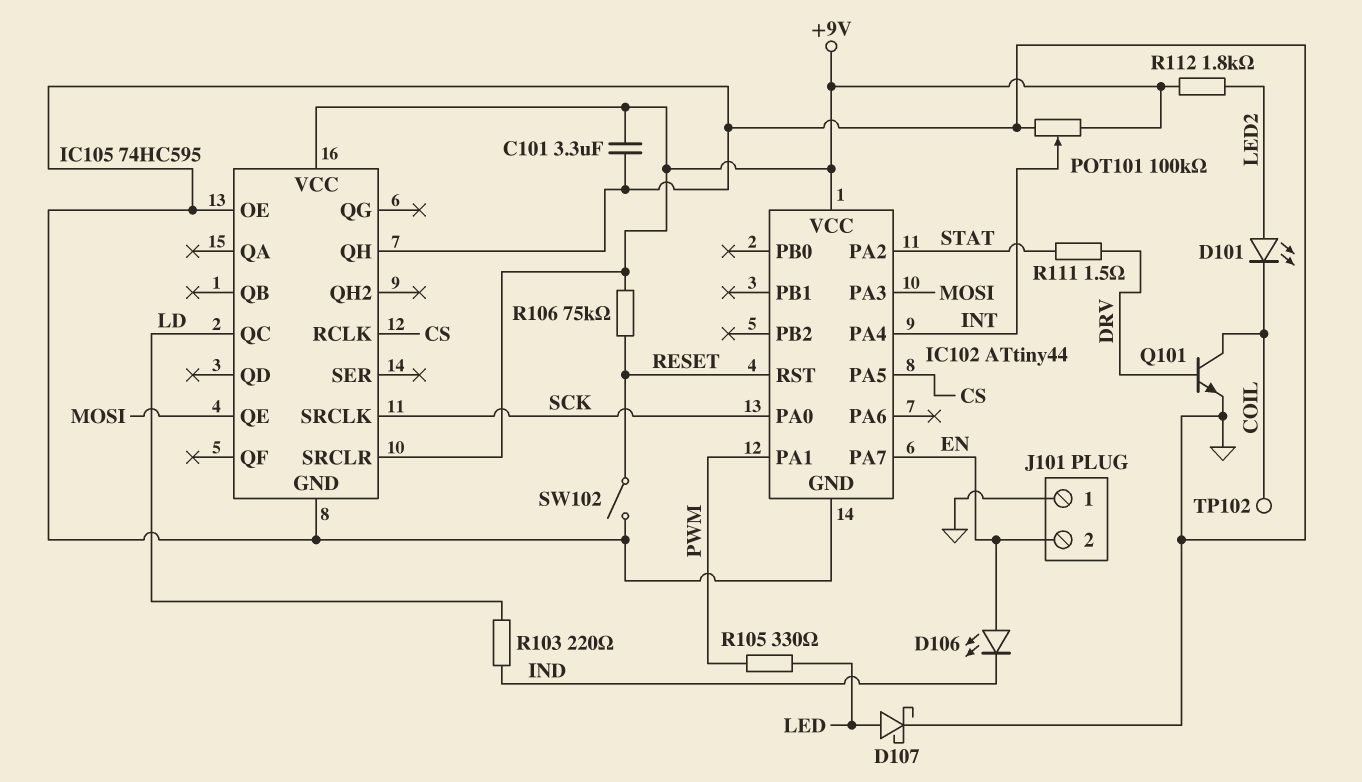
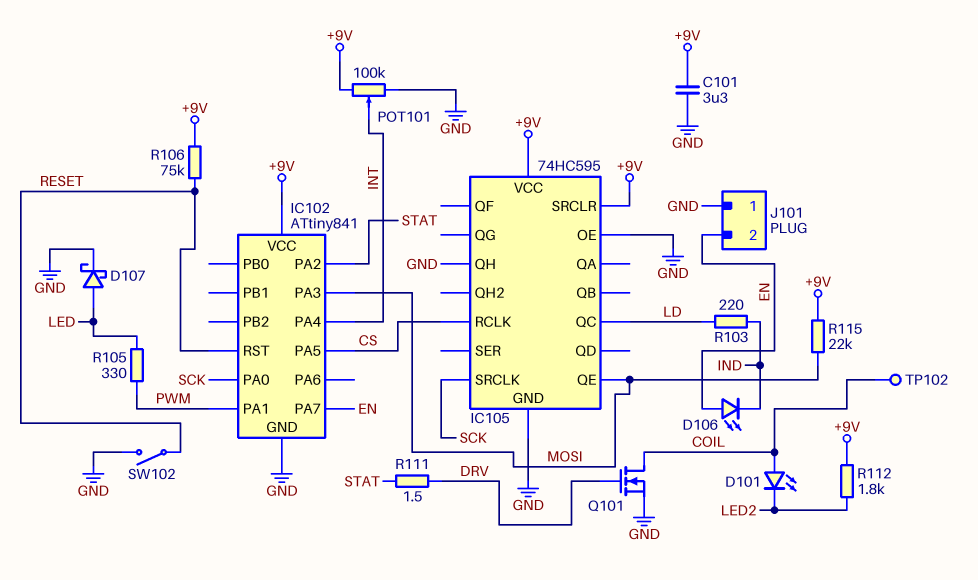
D101: LED (A LED2, K COIL) -> LED (A COIL, K LED2)
IC102: ATtiny44 -> ATtiny841
Q101: NPN (B DRV, C COIL, E GND) -> NMOS (G DRV, D COIL, S GND)
R115: none -> 22k (+9V, MOSI)

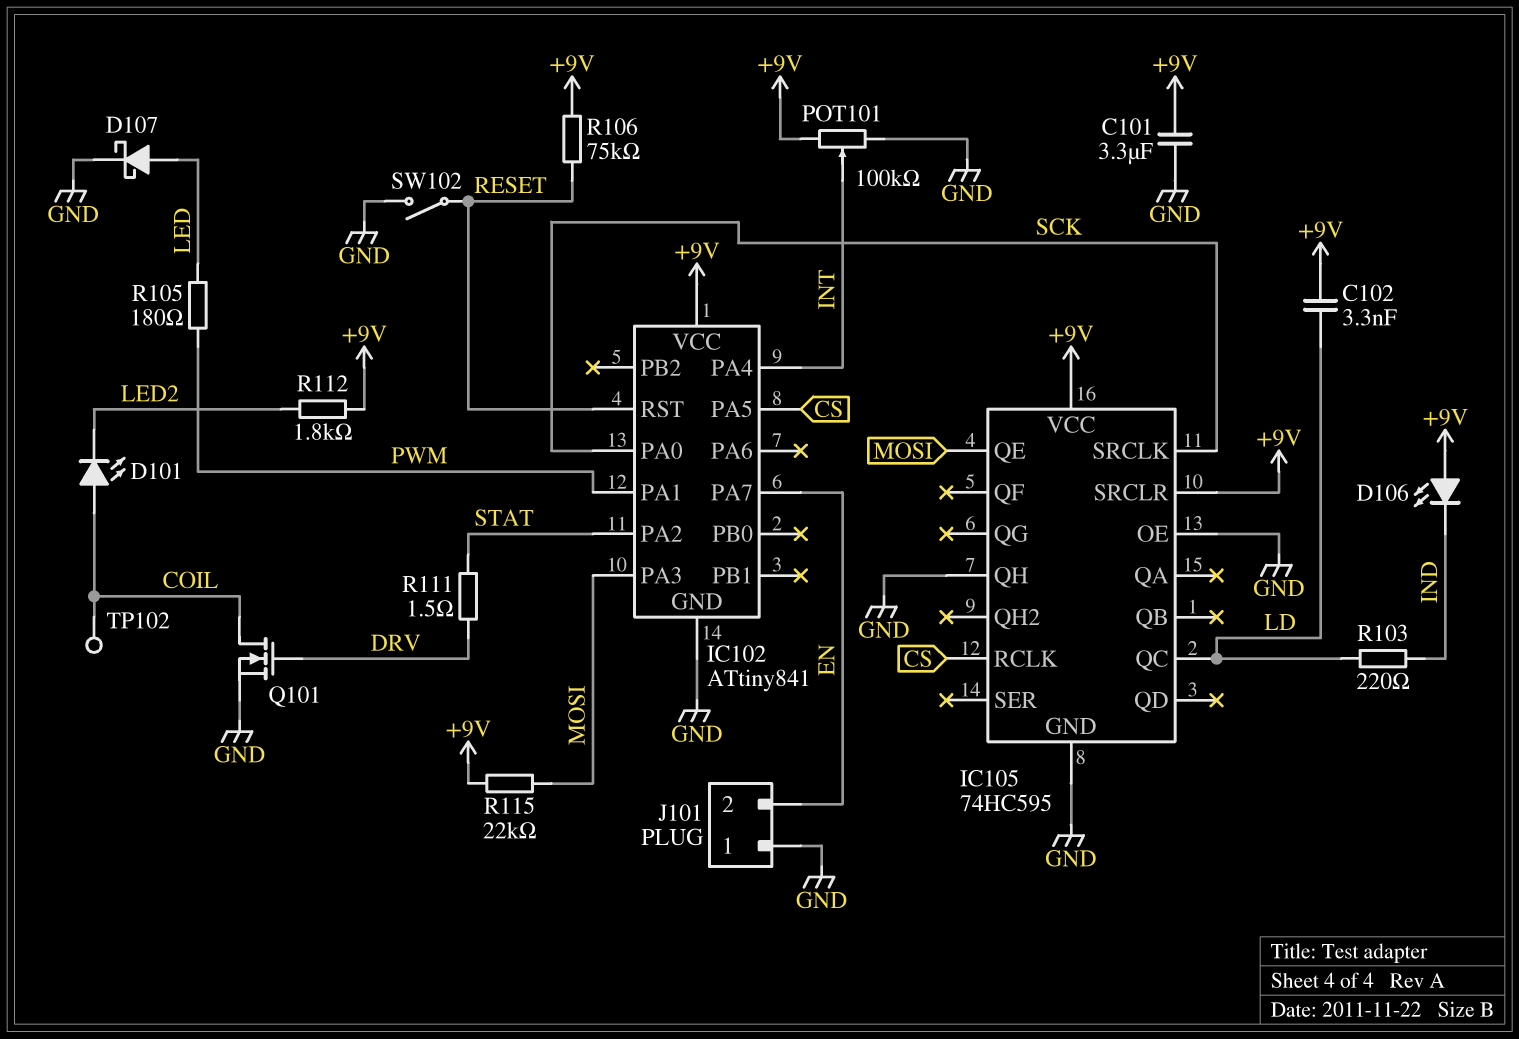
C102: none -> 3.3nF (+9V, LD)
D106: LED (A EN, K IND) -> LED (A +9V, K IND)
R105: 330 (LED, PWM) -> 180 (LED, PWM)

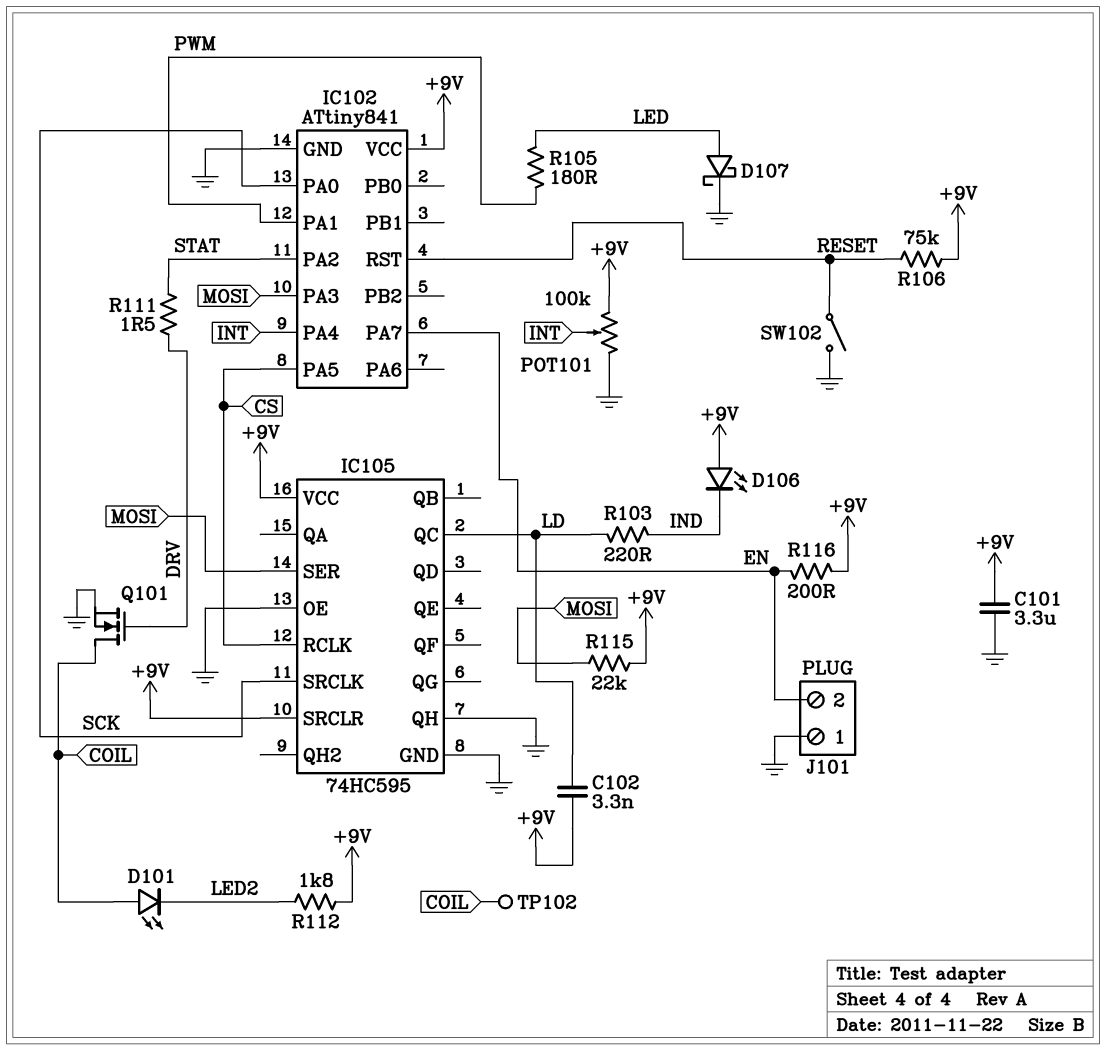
IC105 pin QE: MOSI -> none
IC105 pin SER: none -> MOSI
R116: none -> 200 (+9V, EN)

